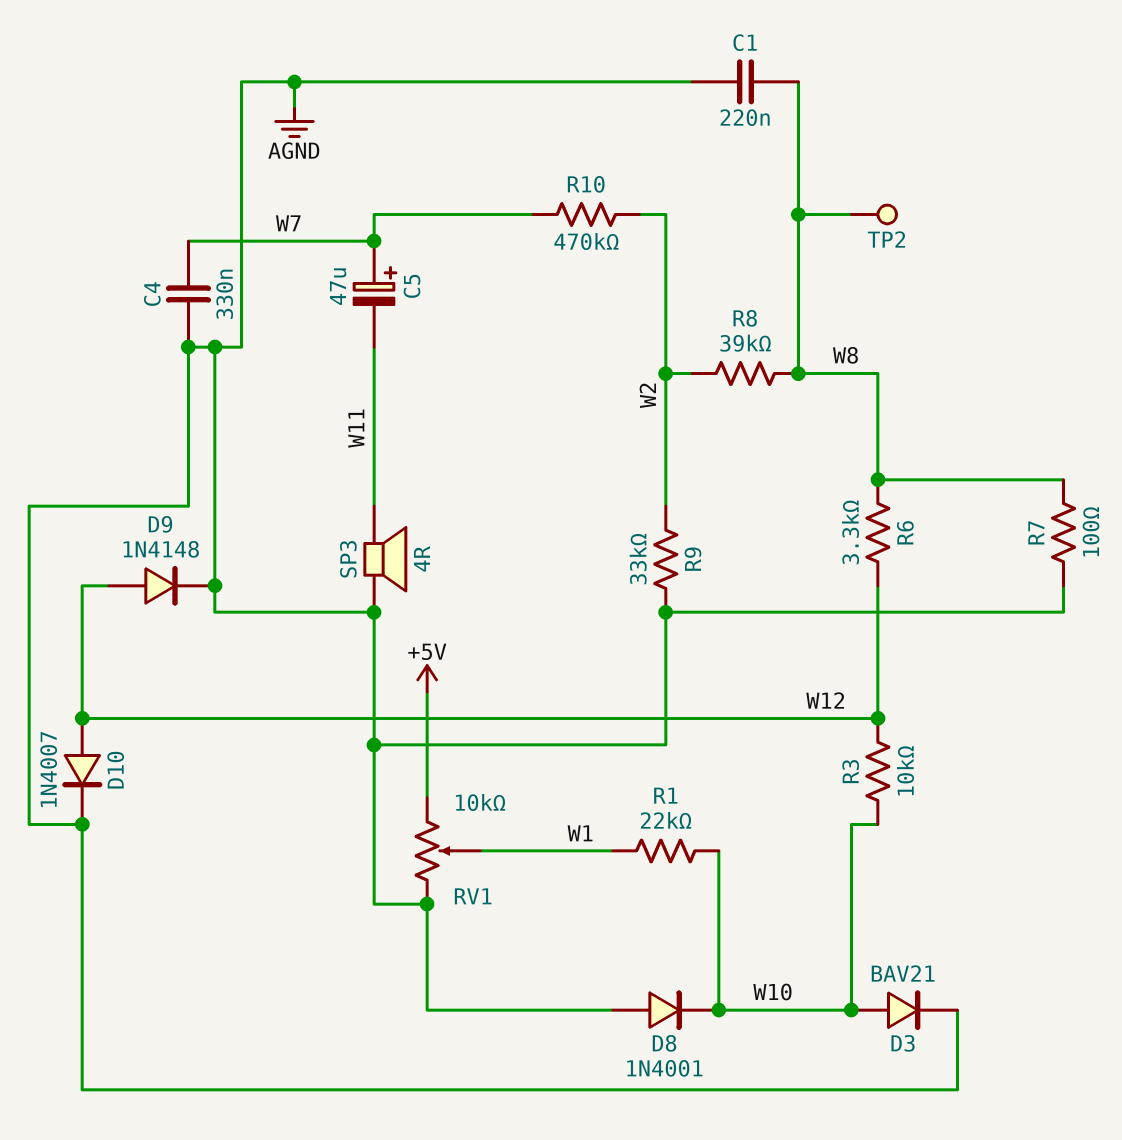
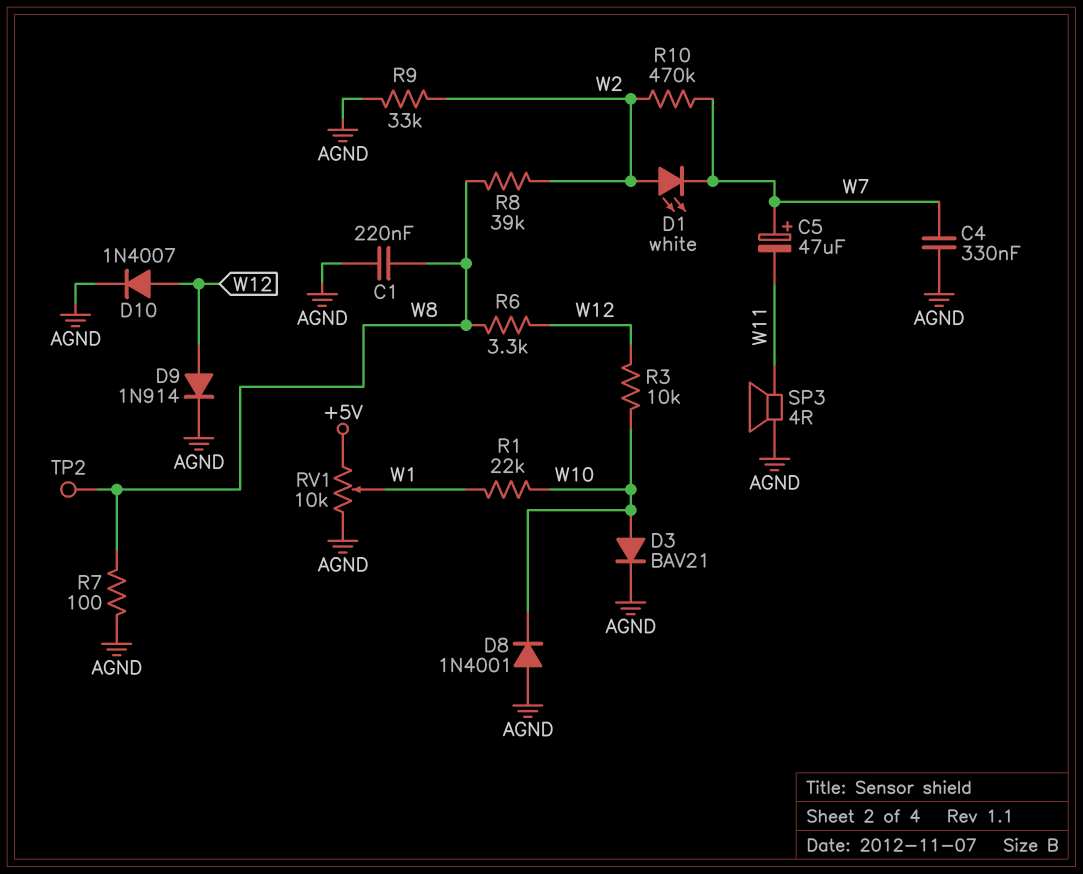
D1: none -> LED white (A W2, K W7)
D9: diode 1N4148 (A W12, K AGND) -> diode 1N914 (A W12, K AGND)

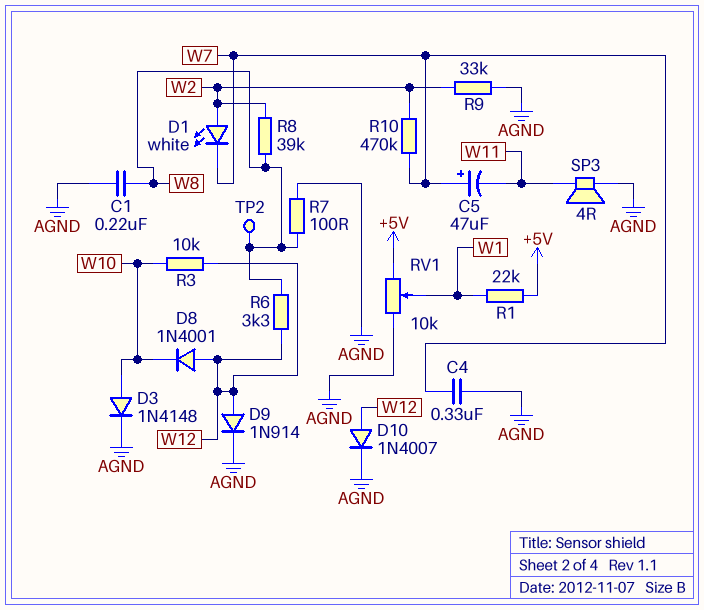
D3: diode BAV21 (A W10, K AGND) -> diode 1N4148 (A W10, K AGND)
D8: diode 1N4001 (A AGND, K W10) -> diode 1N4001 (A W12, K W10)
R1: 22k (W1, W10) -> 22k (+5V, W1)

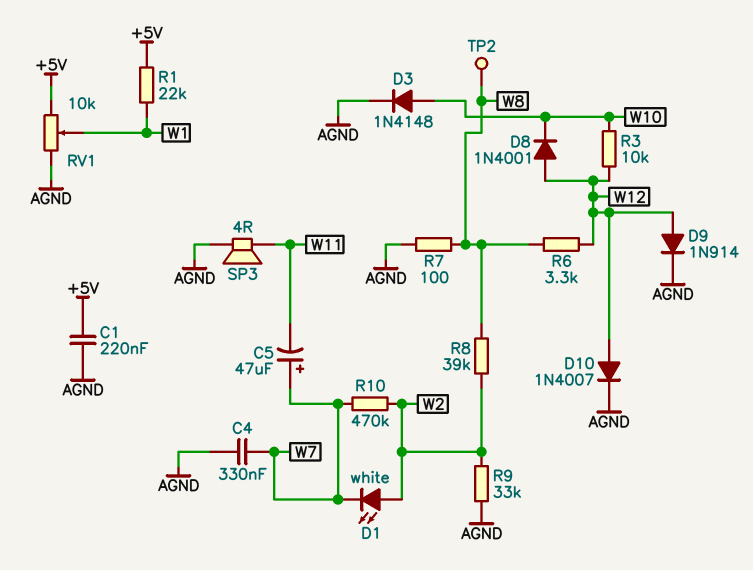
C1: 220nF (AGND, W8) -> 220nF (+5V, AGND)

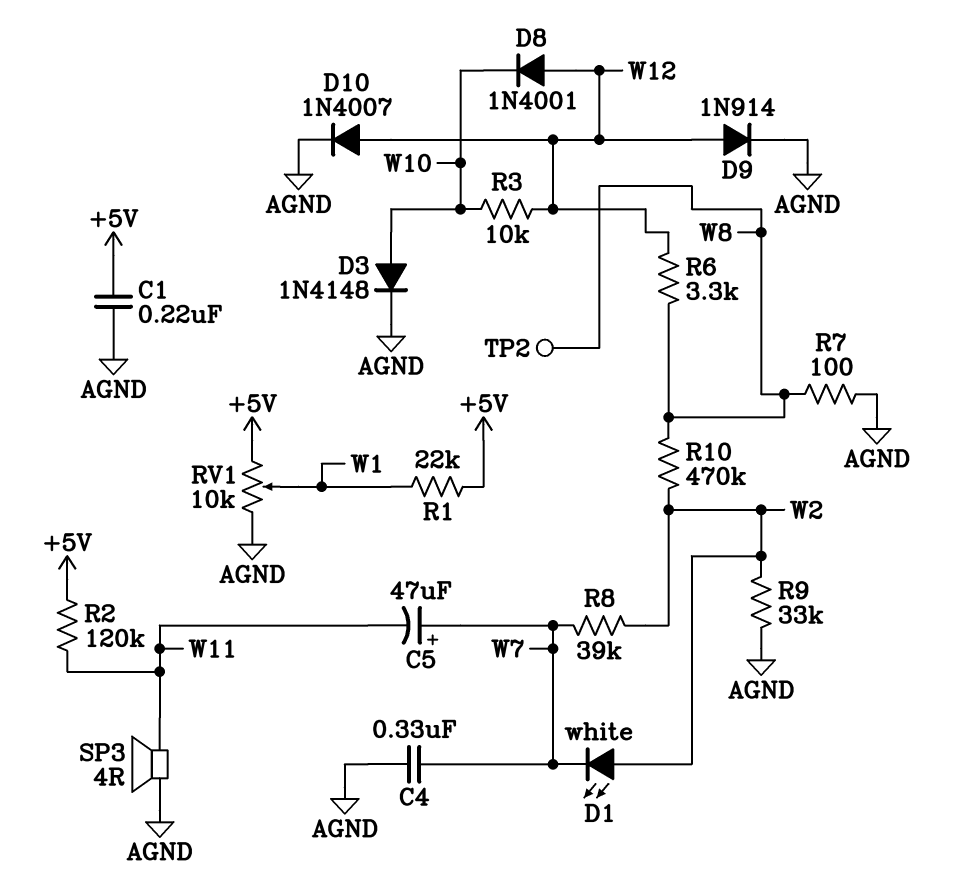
R2: none -> 120k (+5V, W11)
R8: 39k (W2, W8) -> 39k (W2, W7)
R10: 470k (W2, W7) -> 470k (W2, W8)

